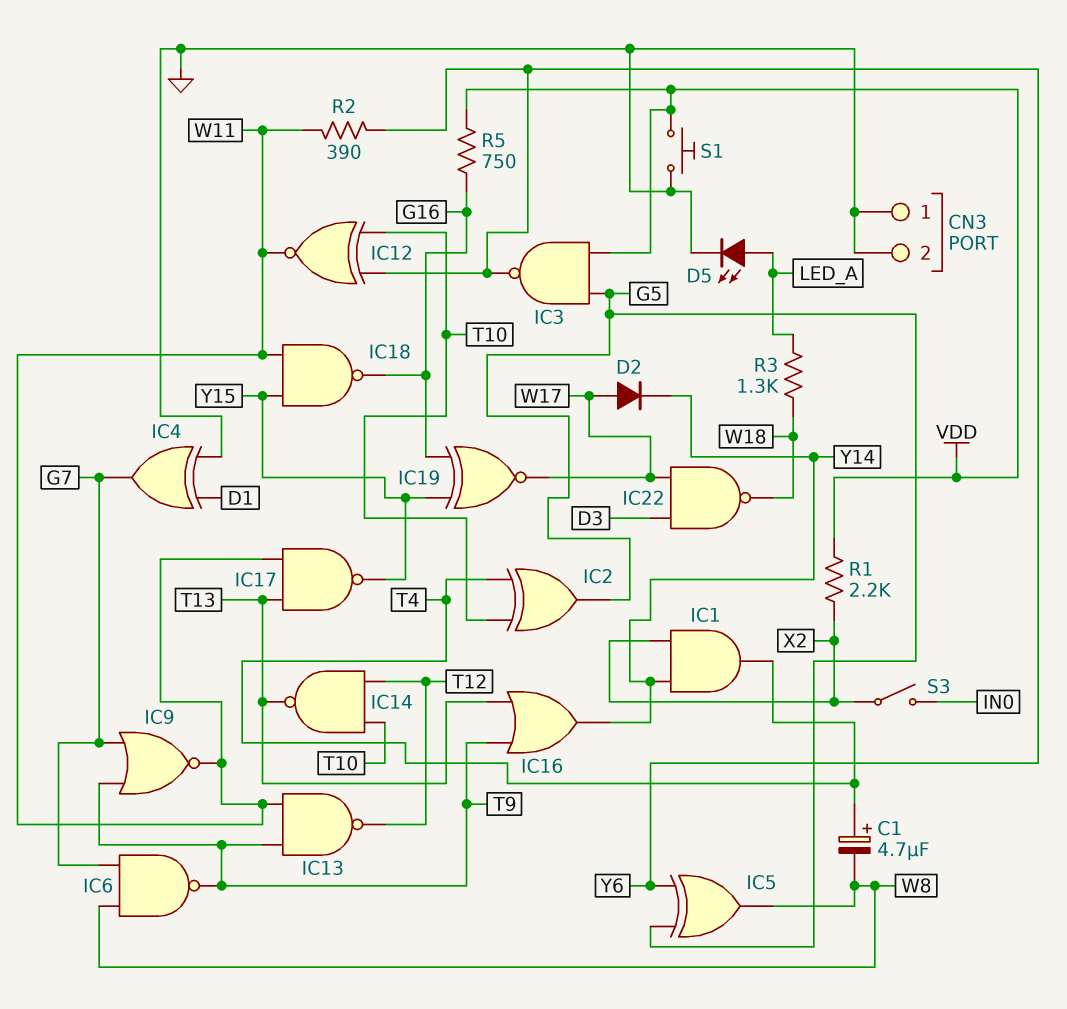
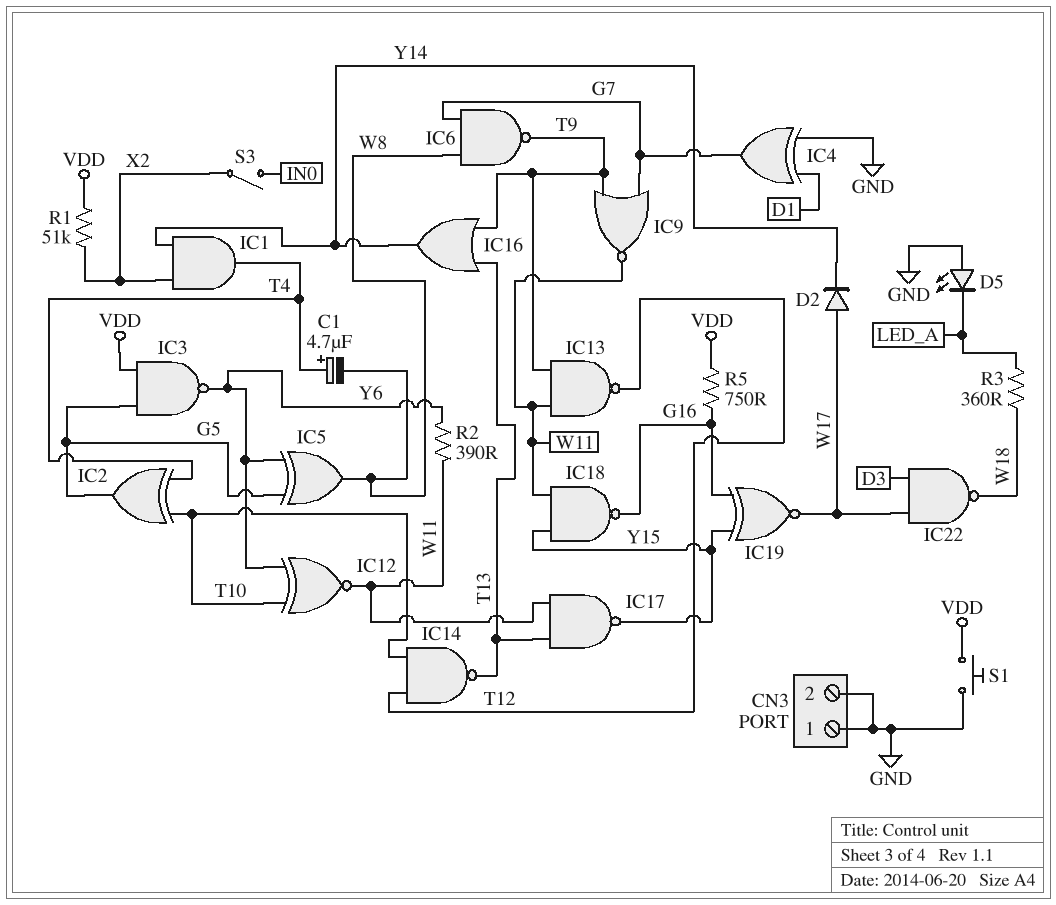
D5: LED (A LED_A, K GND) -> LED (A GND, K LED_A)
R1: 2.2k (VDD, X2) -> 51k (VDD, X2)
R3: 1.3k (LED_A, W18) -> 360 (LED_A, W18)

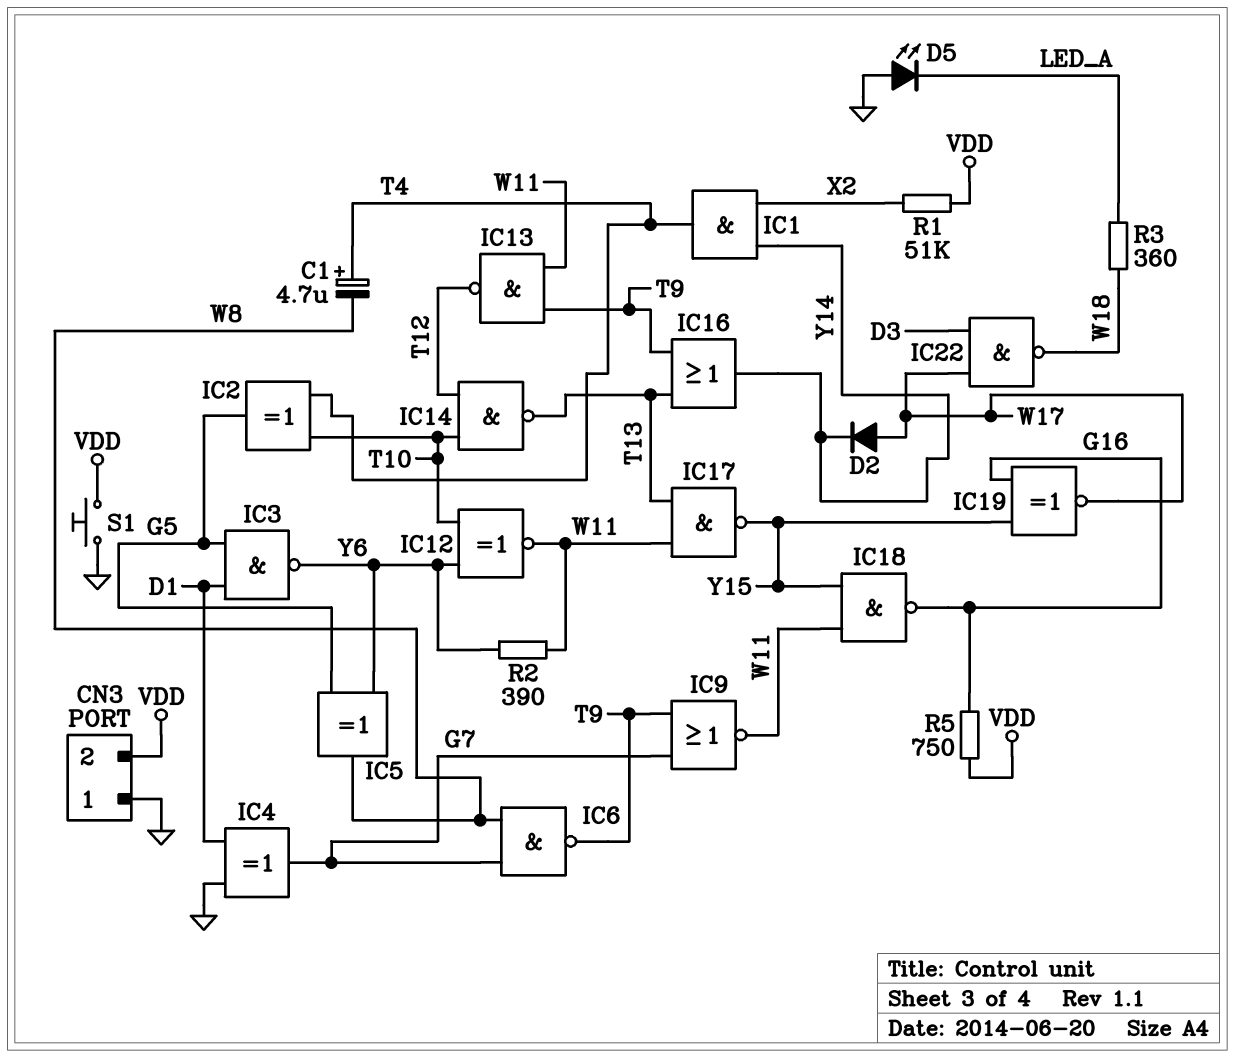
CN3 pin 2: GND -> VDD
IC3: NAND (in G5, in VDD, out Y6) -> NAND (in D1, in G5, out Y6)
S3: switch (IN0, X2) -> none

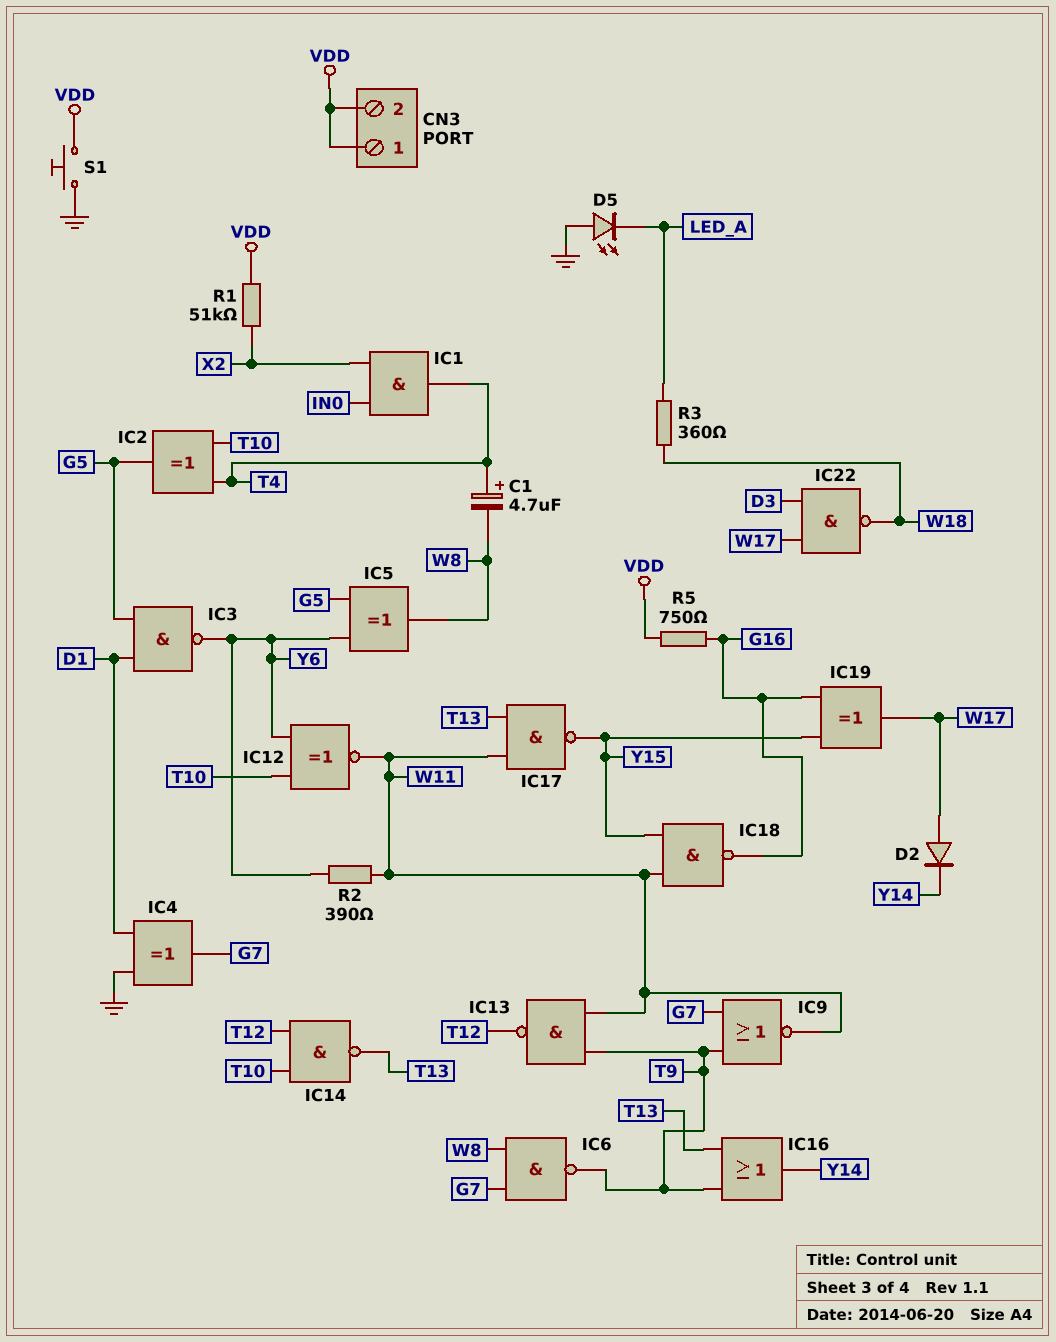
CN3 pin 1: GND -> VDD
IC1: AND (in X2, in Y14, out T4) -> AND (in IN0, in X2, out T4)
IC19: XNOR (in G16, in Y15, out W17) -> XOR (in G16, in Y15, out W17)

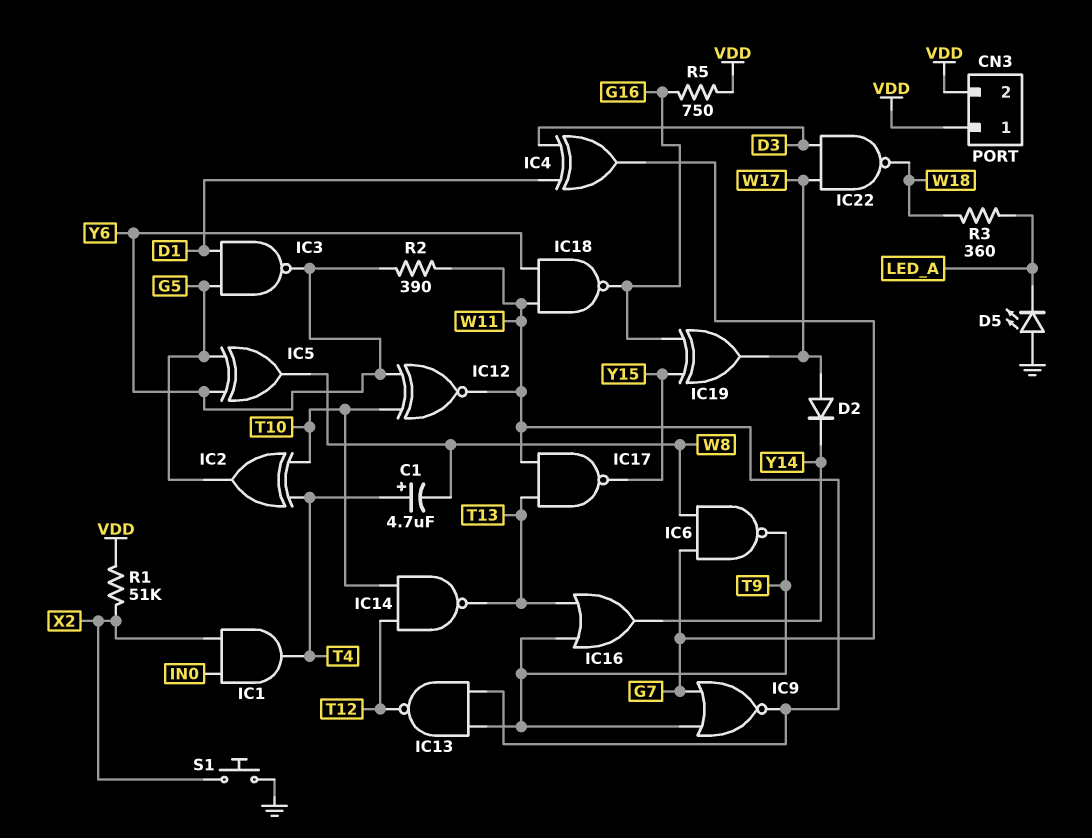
IC4: XOR (in D1, in GND, out G7) -> XOR (in D1, in D3, out G7)
IC18: NAND (in W11, in Y15, out G16) -> NAND (in W11, in Y6, out G16)
S1: button (GND, VDD) -> button (GND, X2)

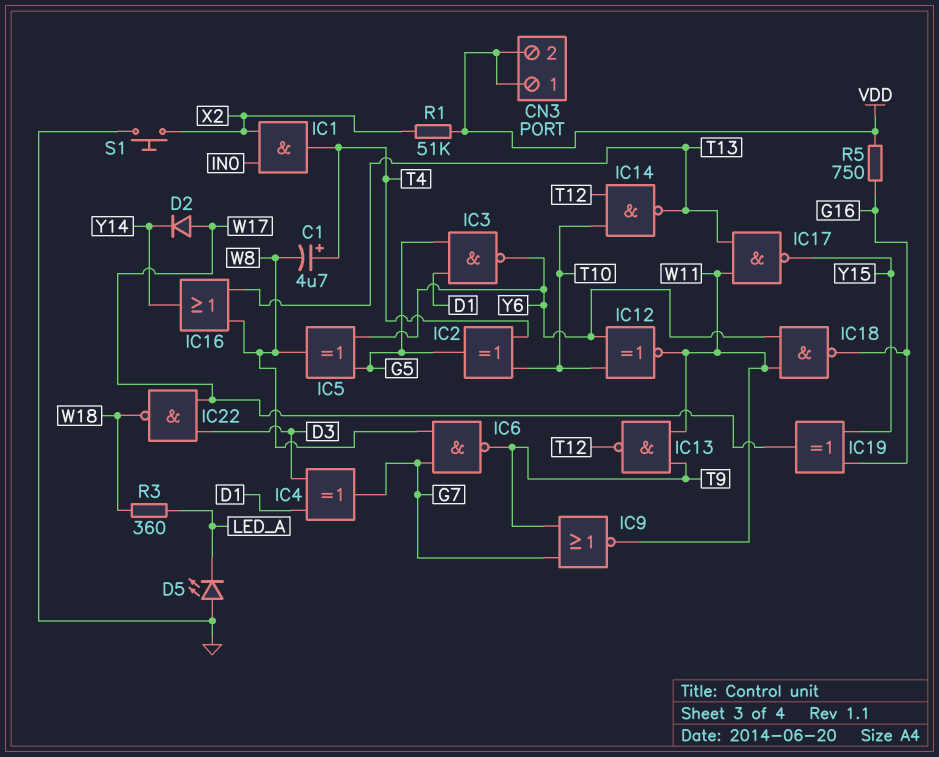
IC16: OR (in T9, in T13, out Y14) -> OR (in T13, in W8, out Y14)
R2: 390 (W11, Y6) -> none

